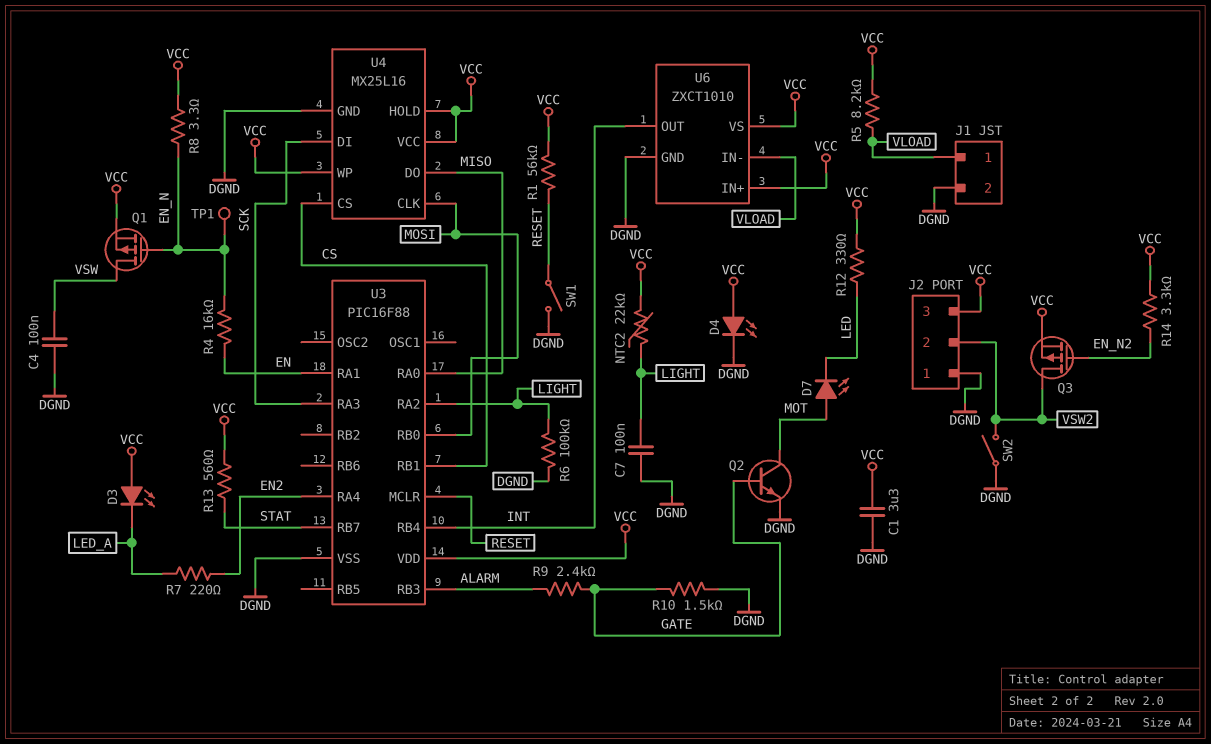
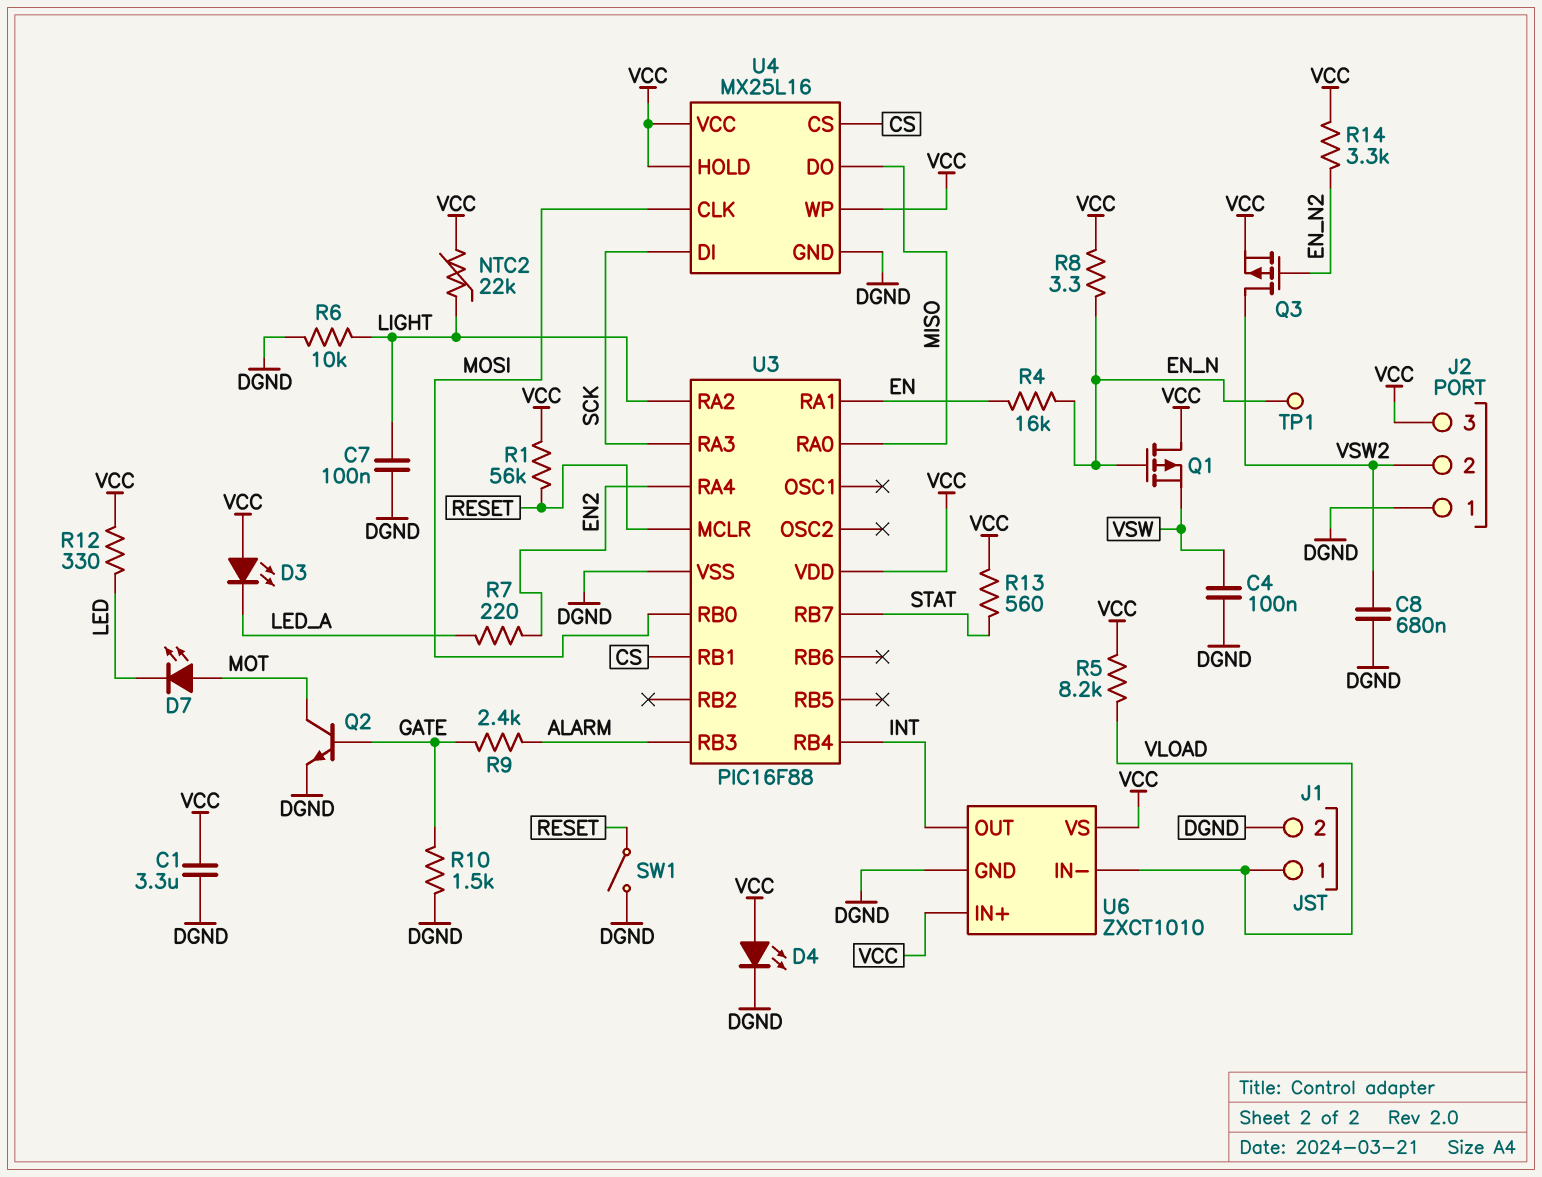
C8: none -> 680nF (DGND, VSW2)
Q1: PMOS (G EN_N, D VSW, S VCC) -> PMOS (G EN_N, D VCC, S VSW)
R6: 100k (DGND, LIGHT) -> 10k (DGND, LIGHT)
SW2: switch (DGND, VSW2) -> none

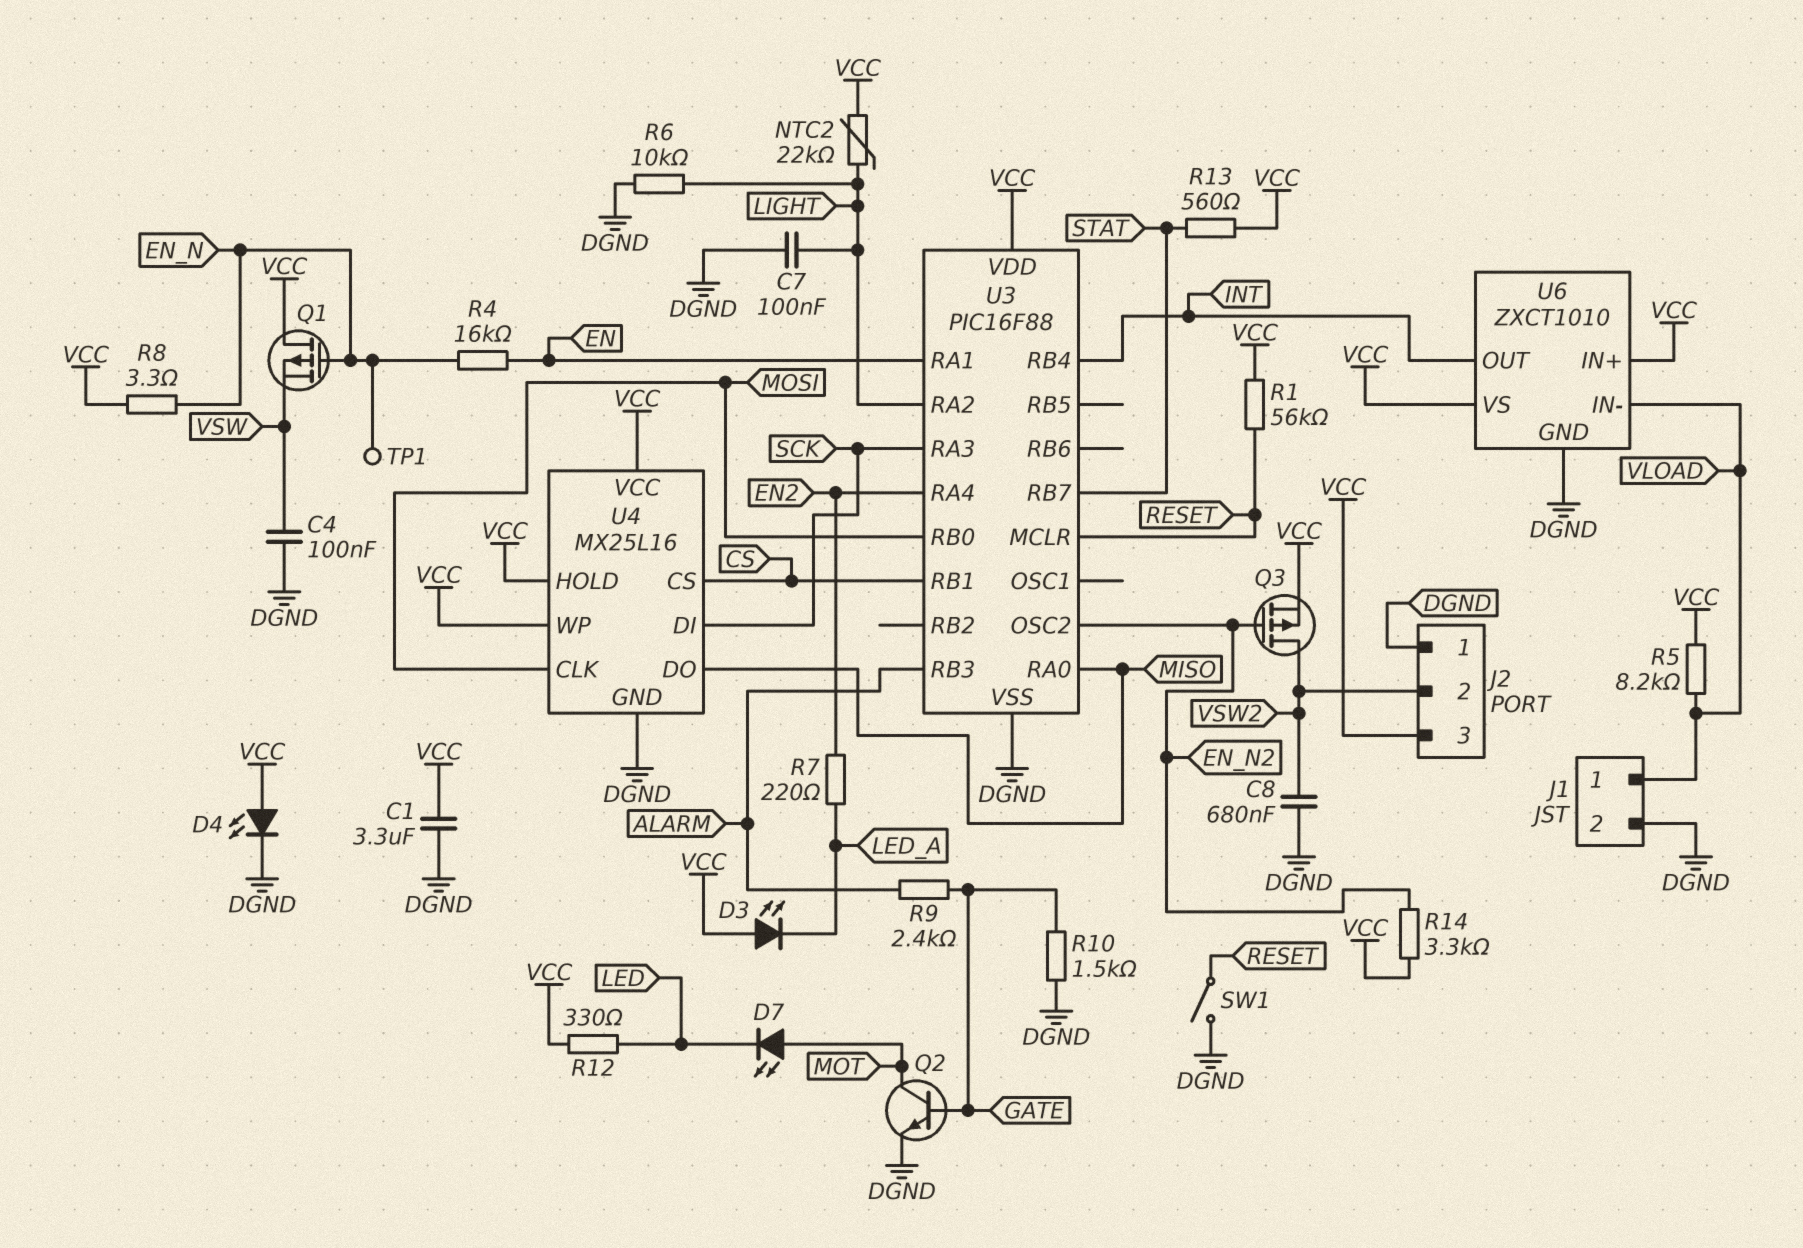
U3 pin OSC2: none -> EN_N2

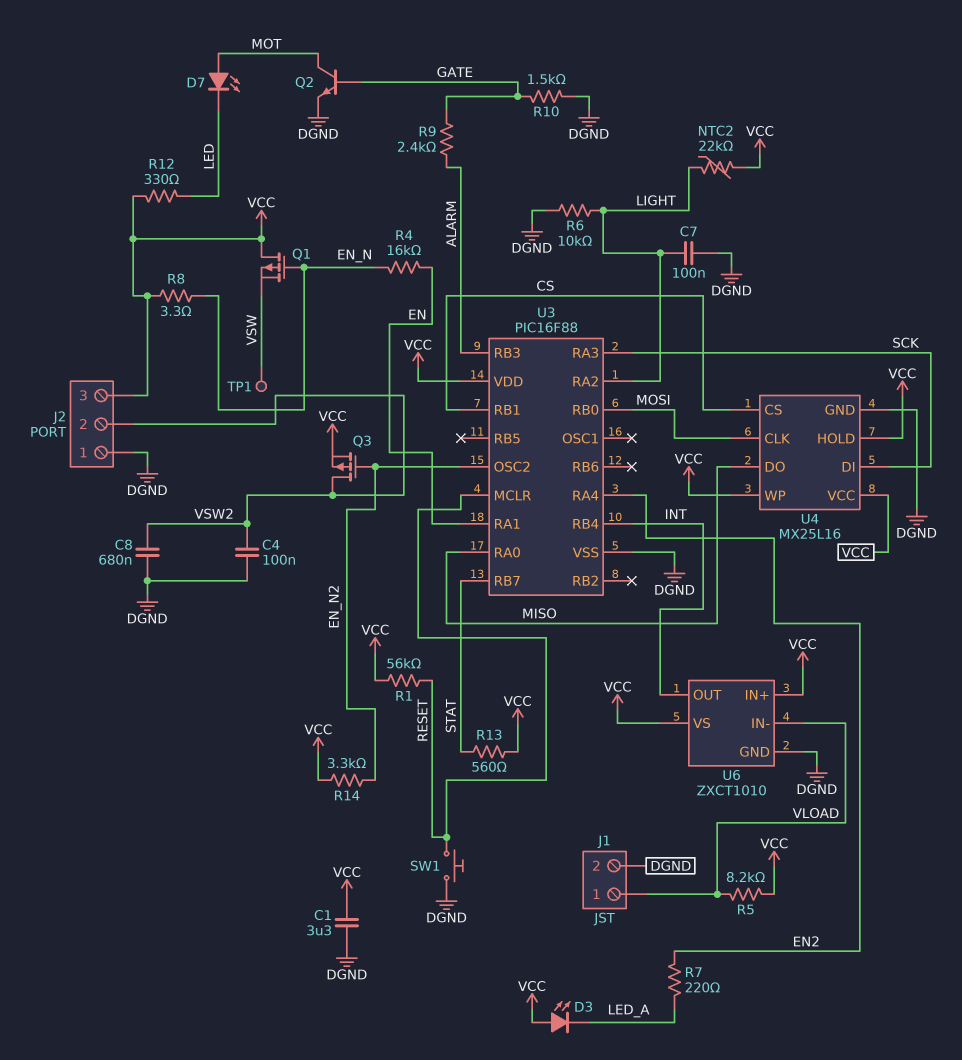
C4: 100nF (DGND, VSW) -> 100nF (DGND, VSW2)
D4: LED (A VCC, K DGND) -> none
SW1: switch (DGND, RESET) -> button (DGND, RESET)
TP1: test point (EN_N) -> test point (VSW)

